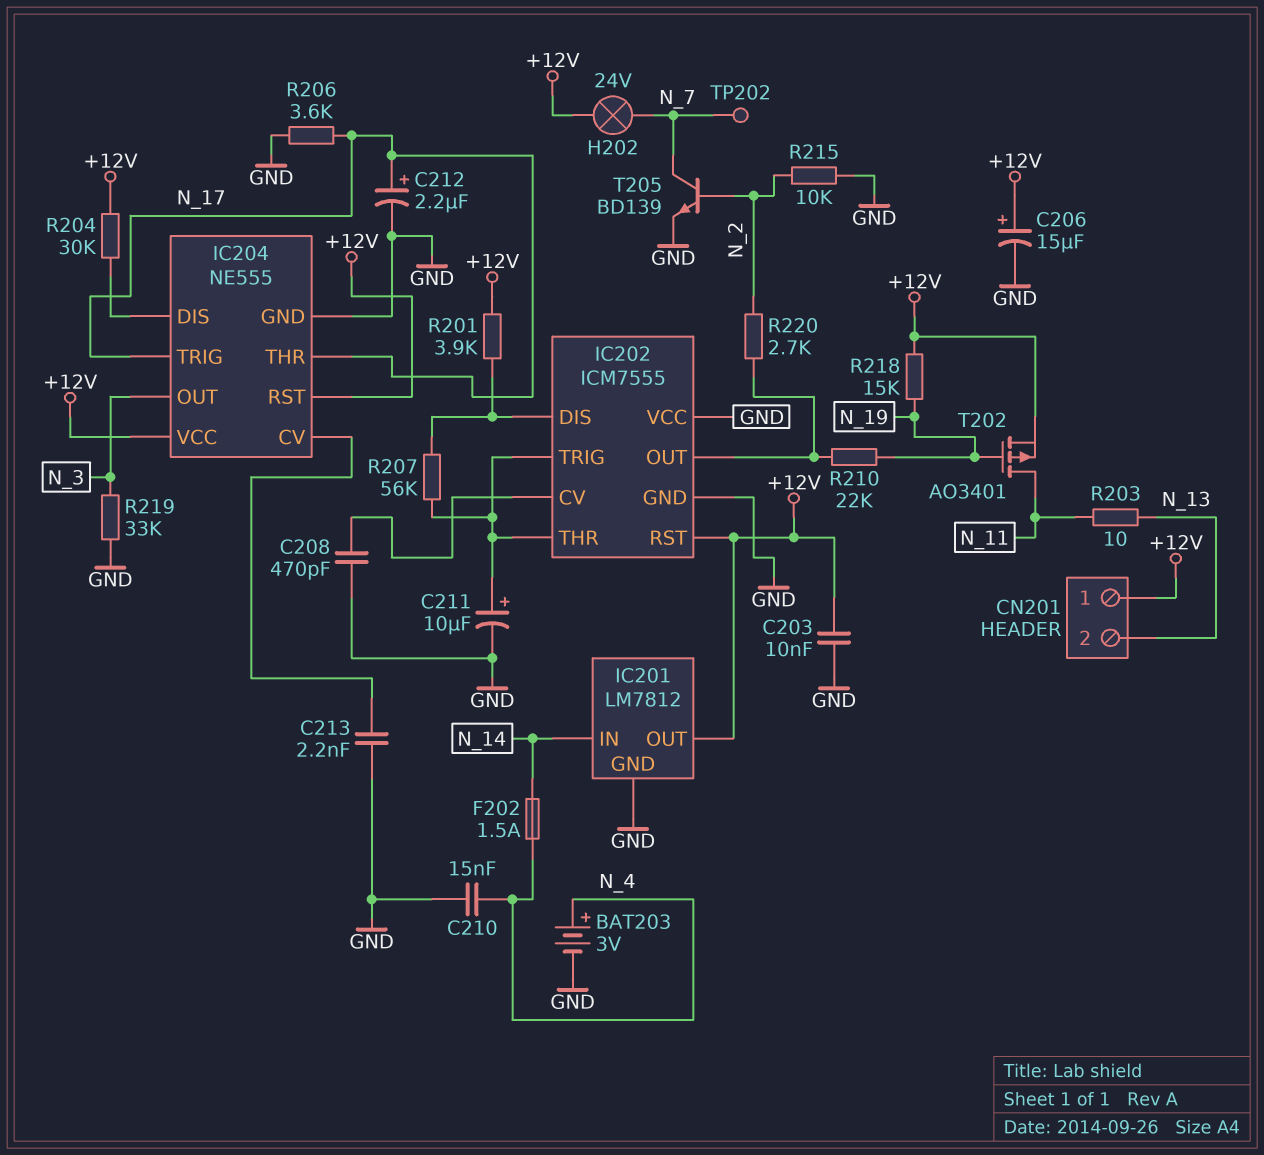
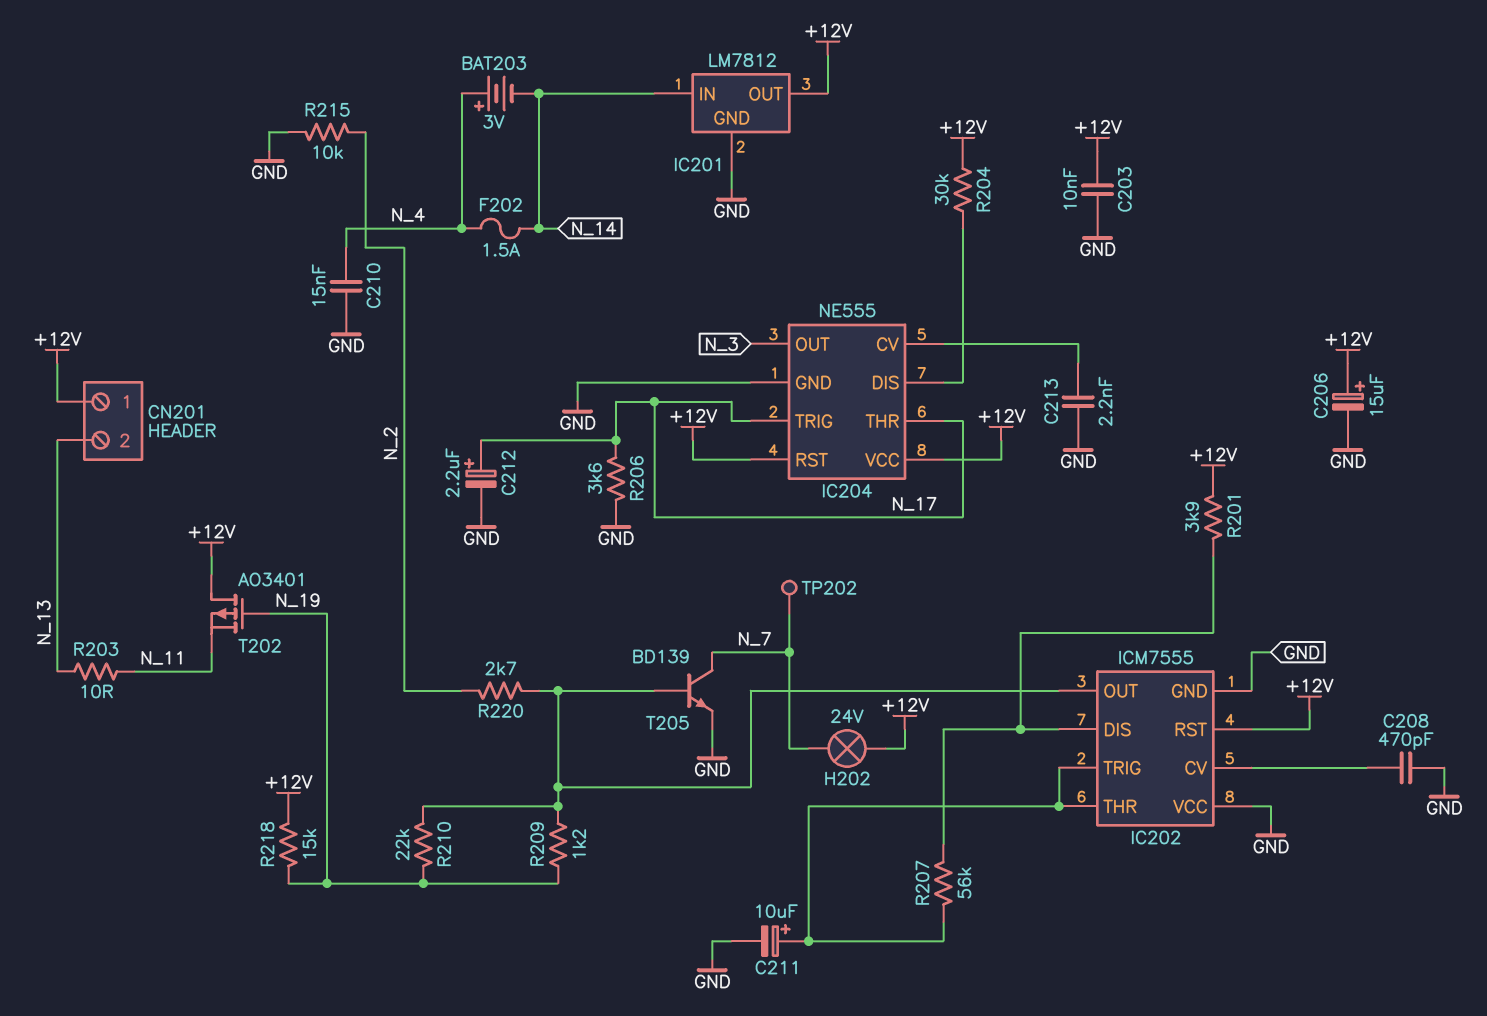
BAT203: 3V (plus N_4, minus GND) -> 3V (plus N_4, minus N_14)
R209: none -> 1.2k (IC202/OUT, N_19)
R219: 33k (GND, N_3) -> none
T202: PMOS AO3401 (G N_19, D N_11, S +12V) -> PMOS AO3401 (G N_19, D +12V, S N_11)
T205: NPN BD139 (B N_2, C N_7, E GND) -> NPN BD139 (B IC202/OUT, C N_7, E GND)

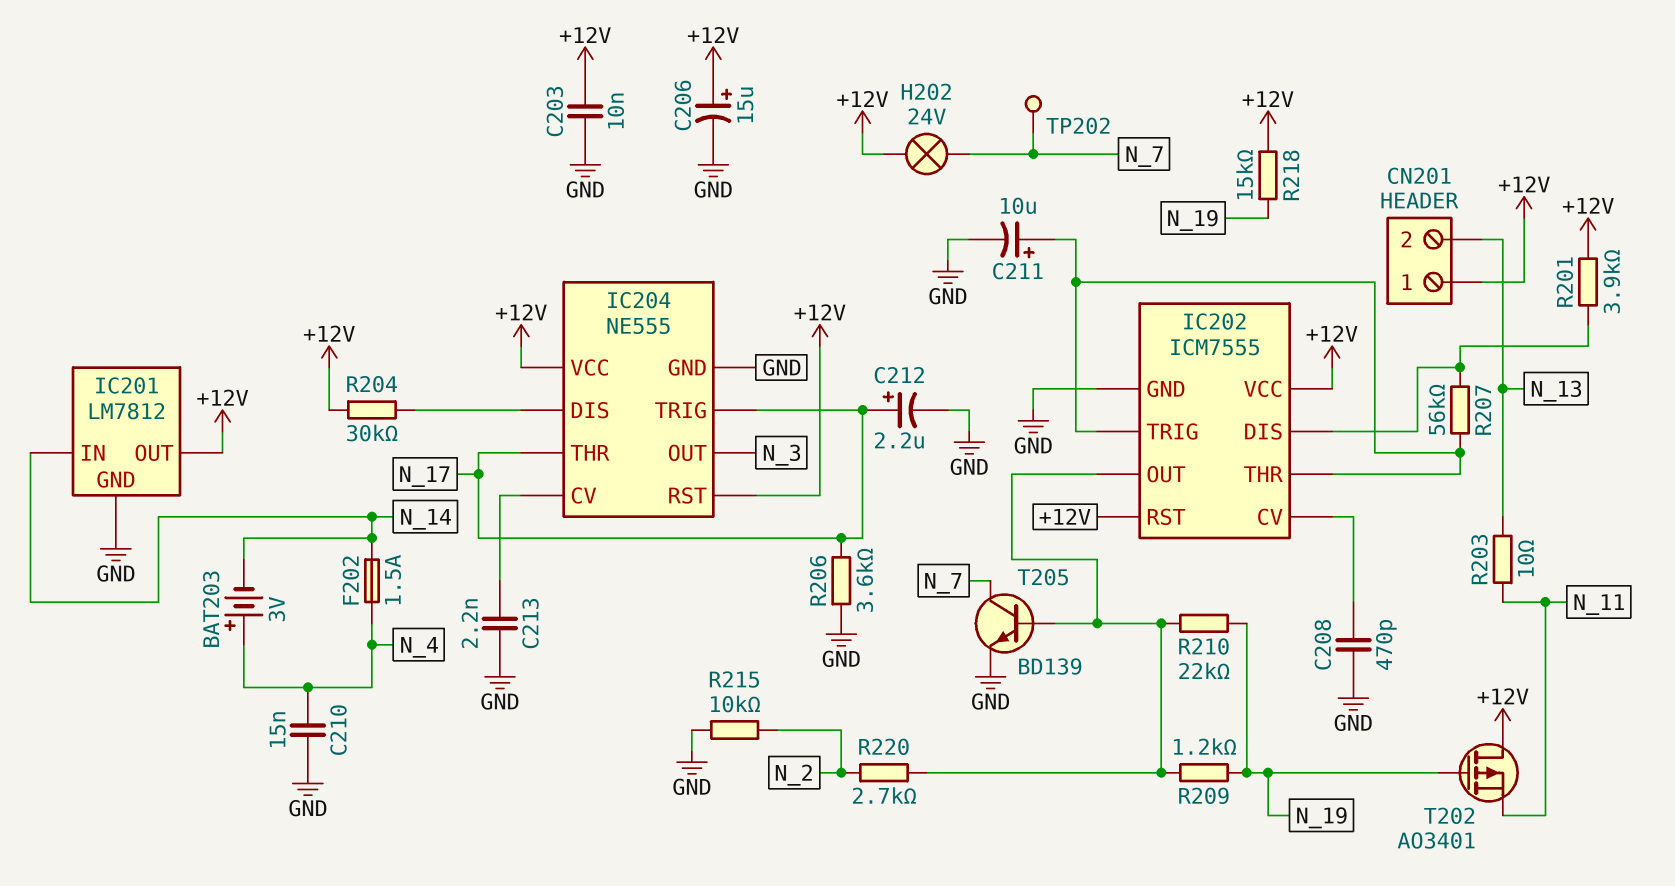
IC202 pin VCC: GND -> +12V

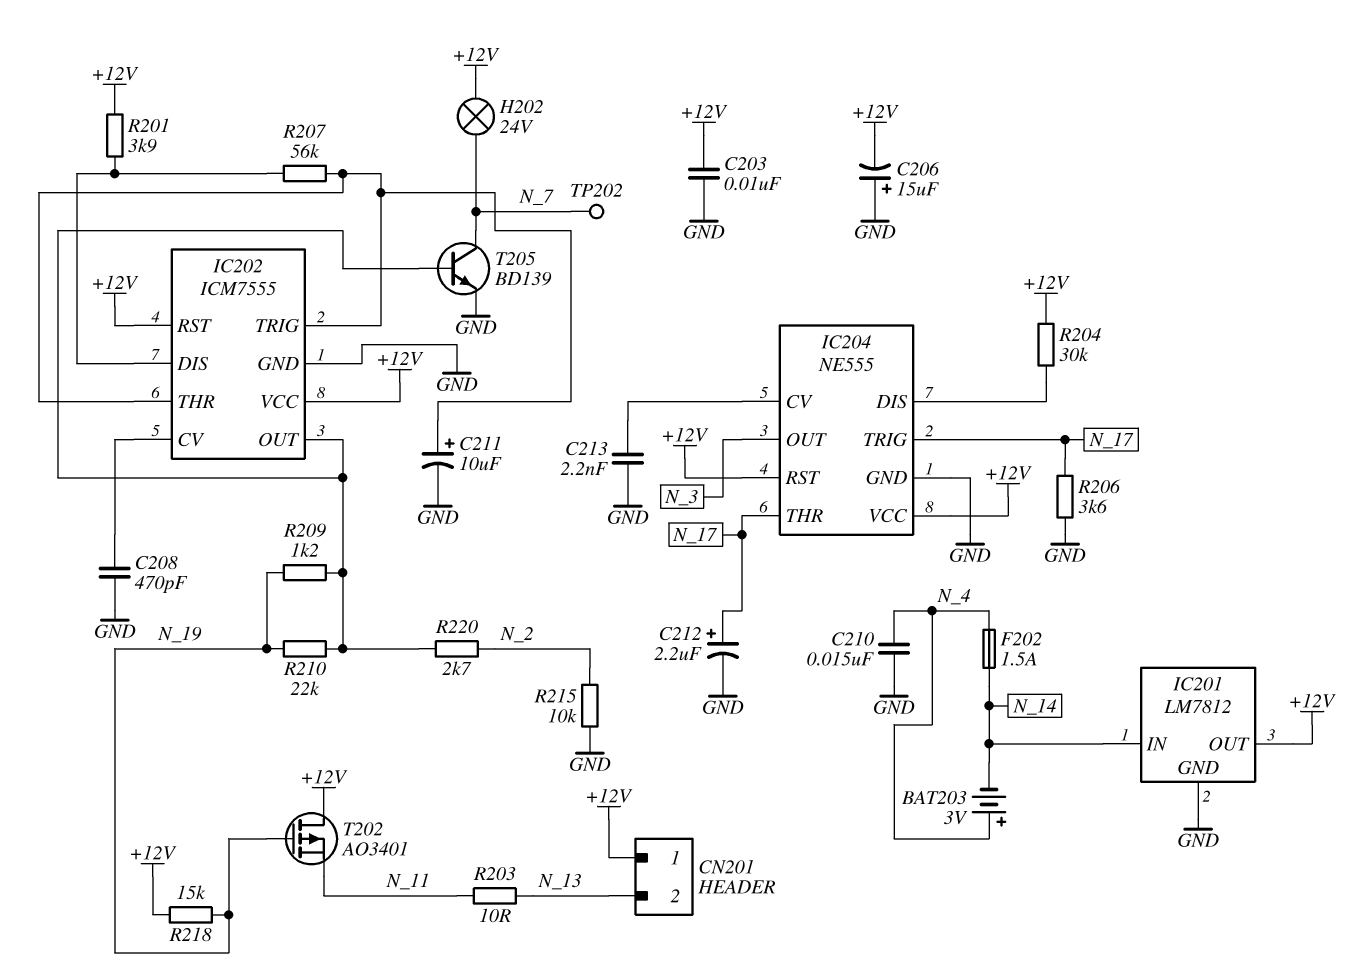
C206: 15uF (plus +12V, minus GND) -> 15uF (plus GND, minus +12V)

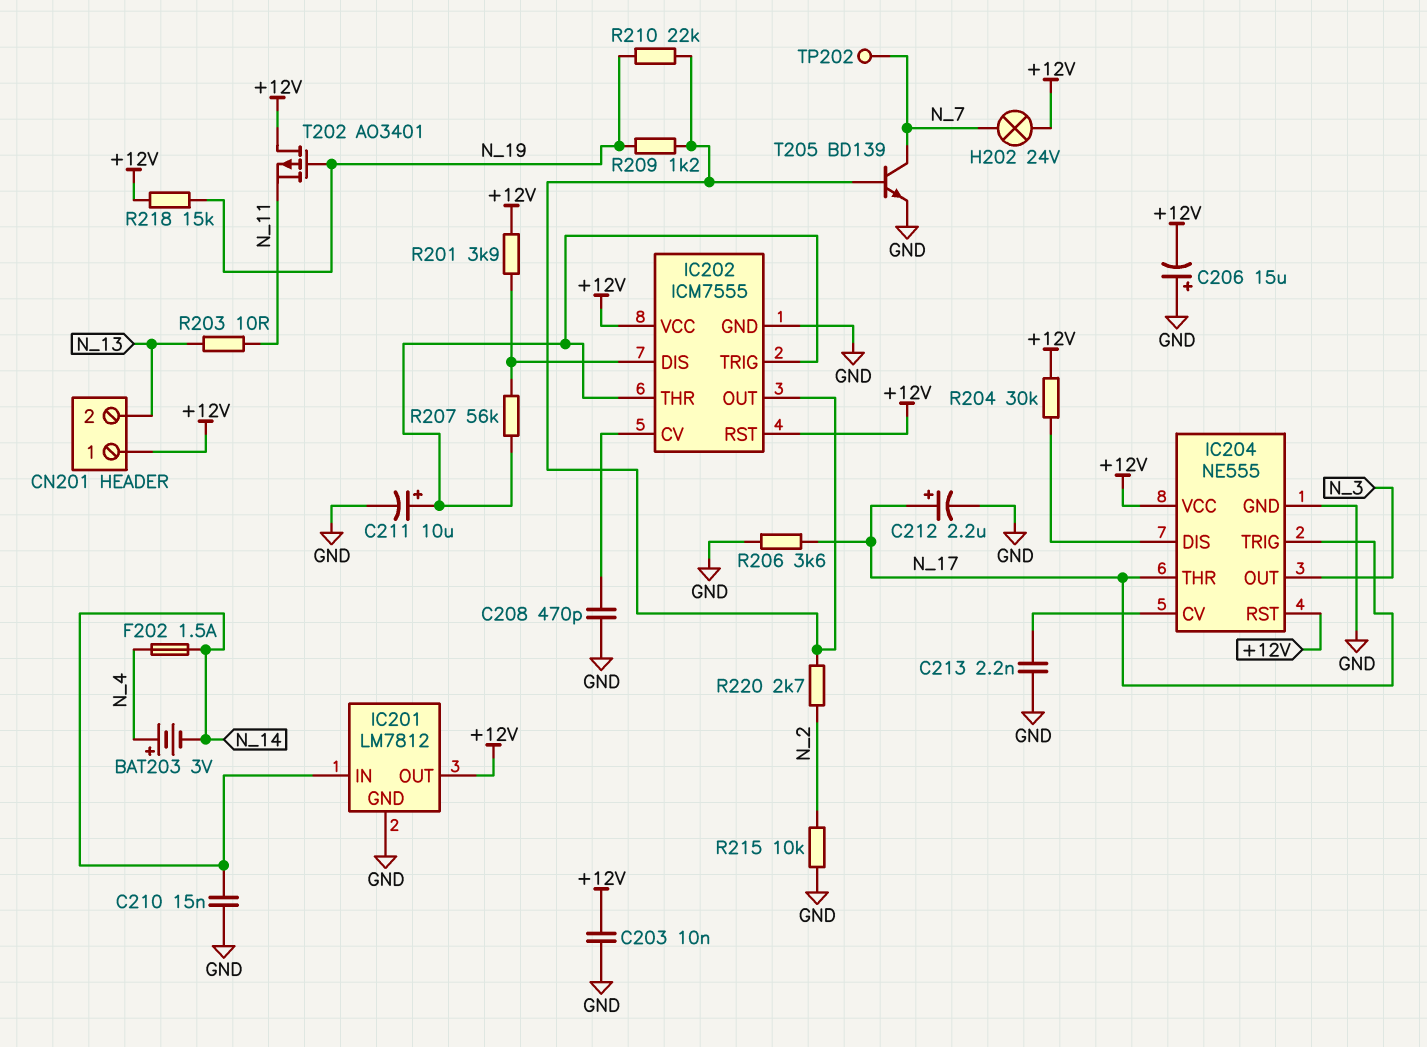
C210: 15nF (GND, N_4) -> 15nF (GND, N_14)

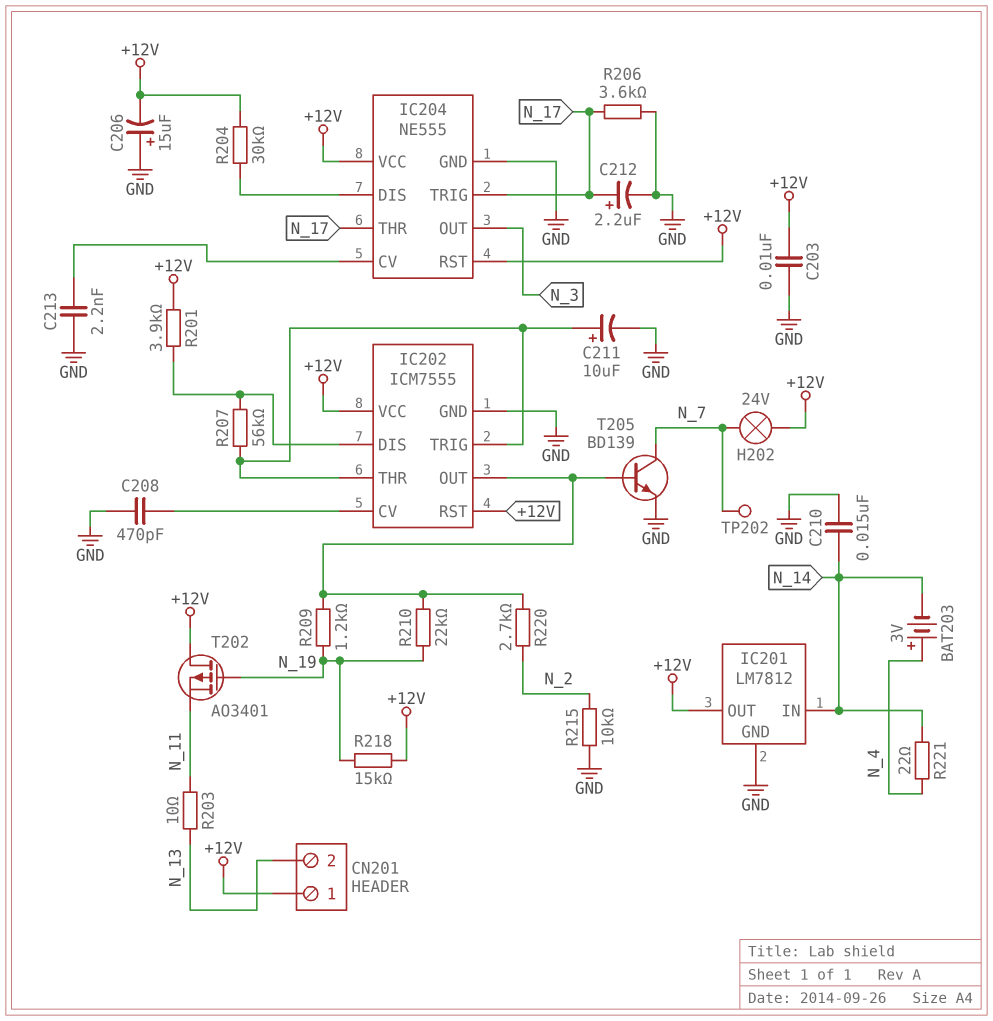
F202: 1.5A (N_4, N_14) -> none
R221: none -> 22 (N_4, N_14)

